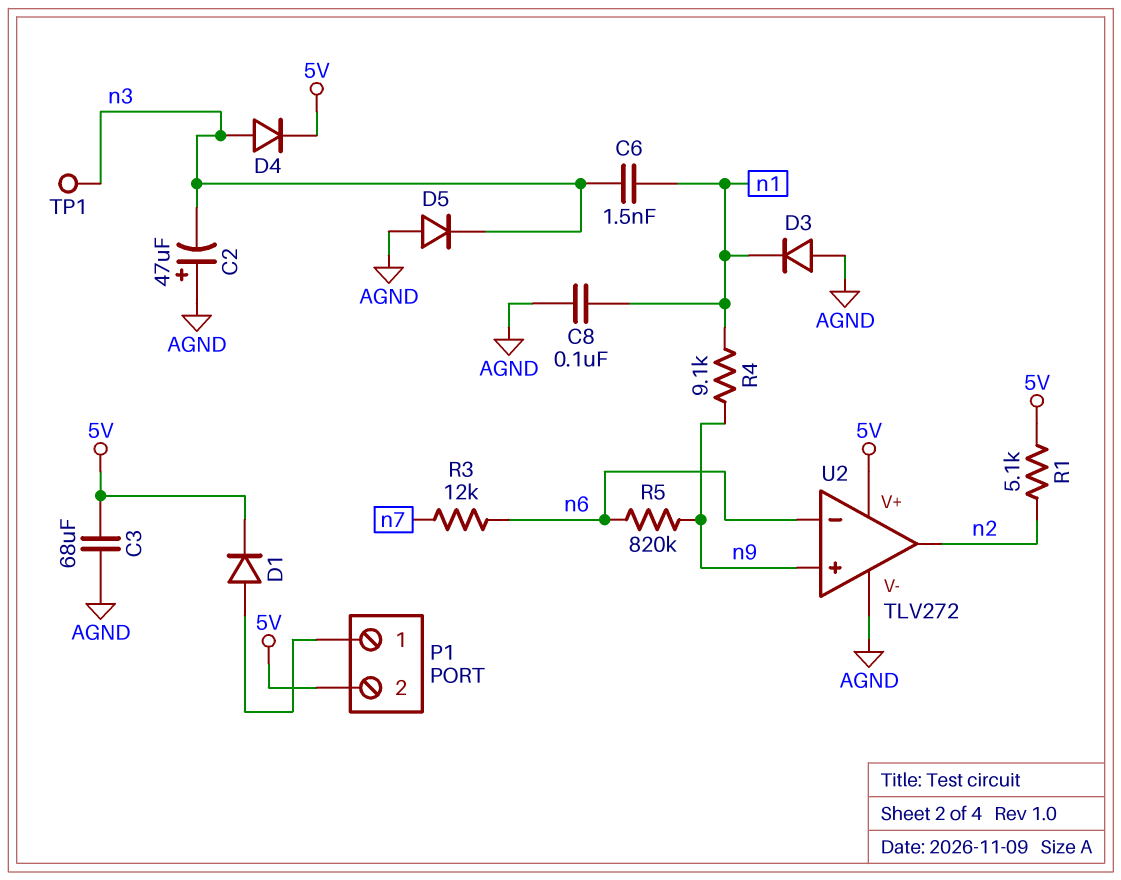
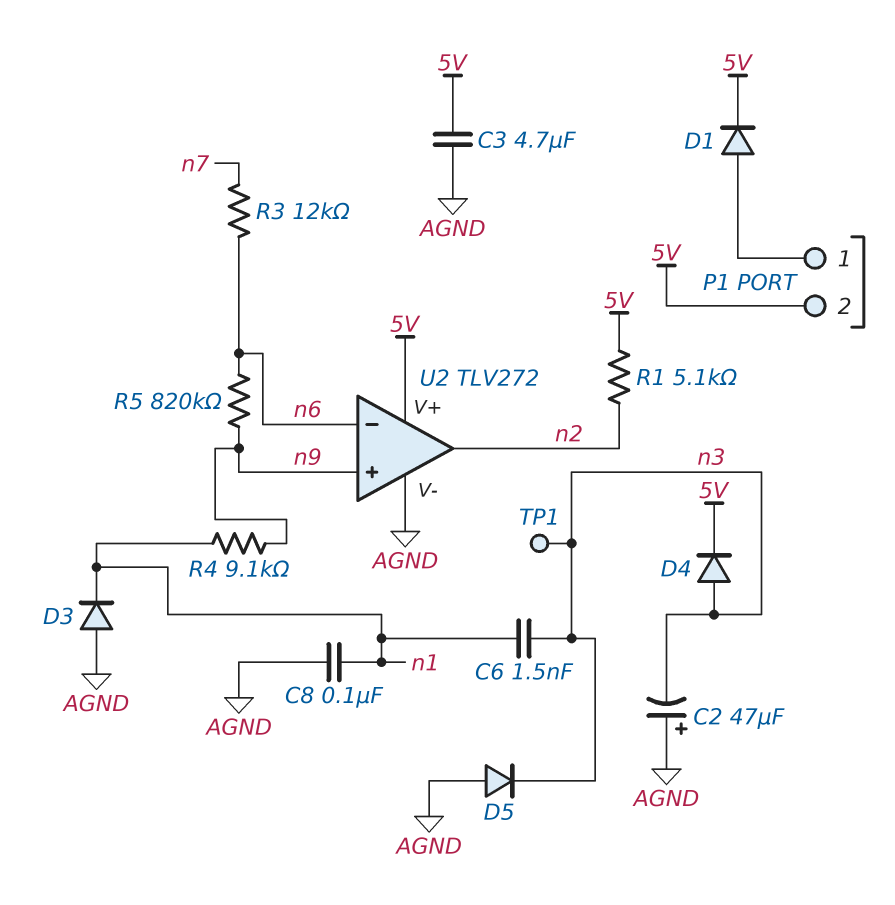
C3: 68uF (5V, AGND) -> 4.7uF (5V, AGND)

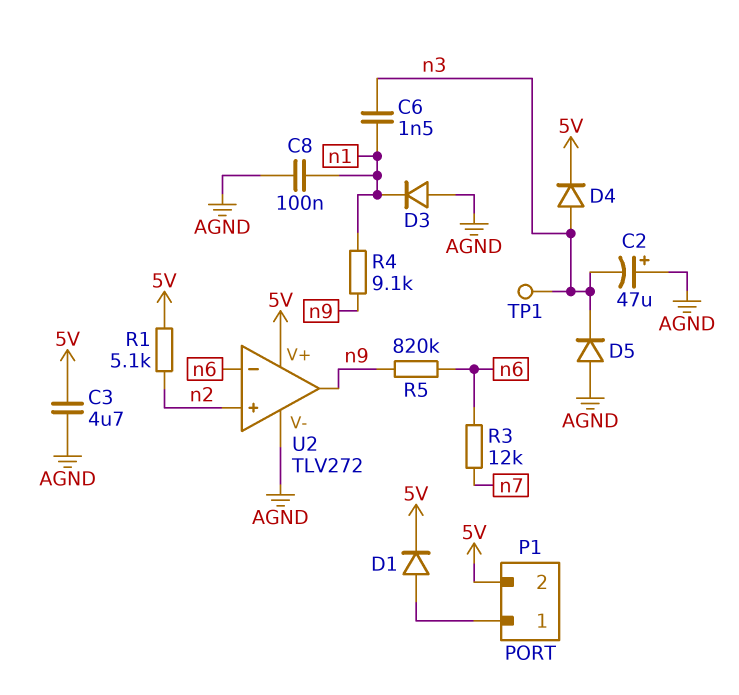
U2 pin in+: n9 -> n2
U2 pin out: n2 -> n9

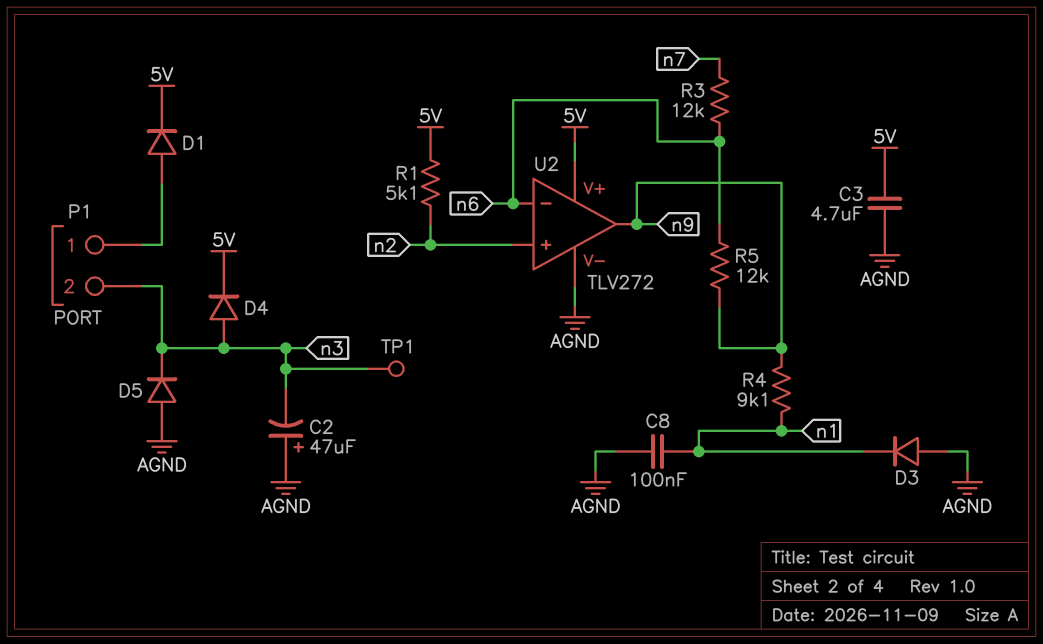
C6: 1.5nF (n1, n3) -> none
P1 pin 2: 5V -> n3
R5: 820k (n6, n9) -> 12k (n6, n9)

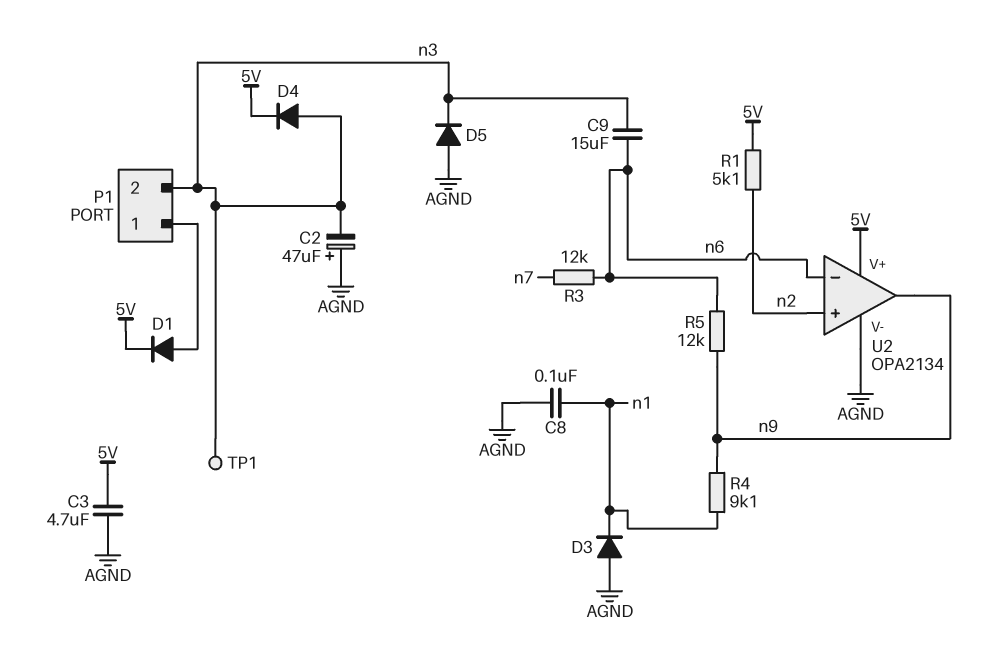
C9: none -> 15uF (n3, n6)
U2: TLV272 -> OPA2134

